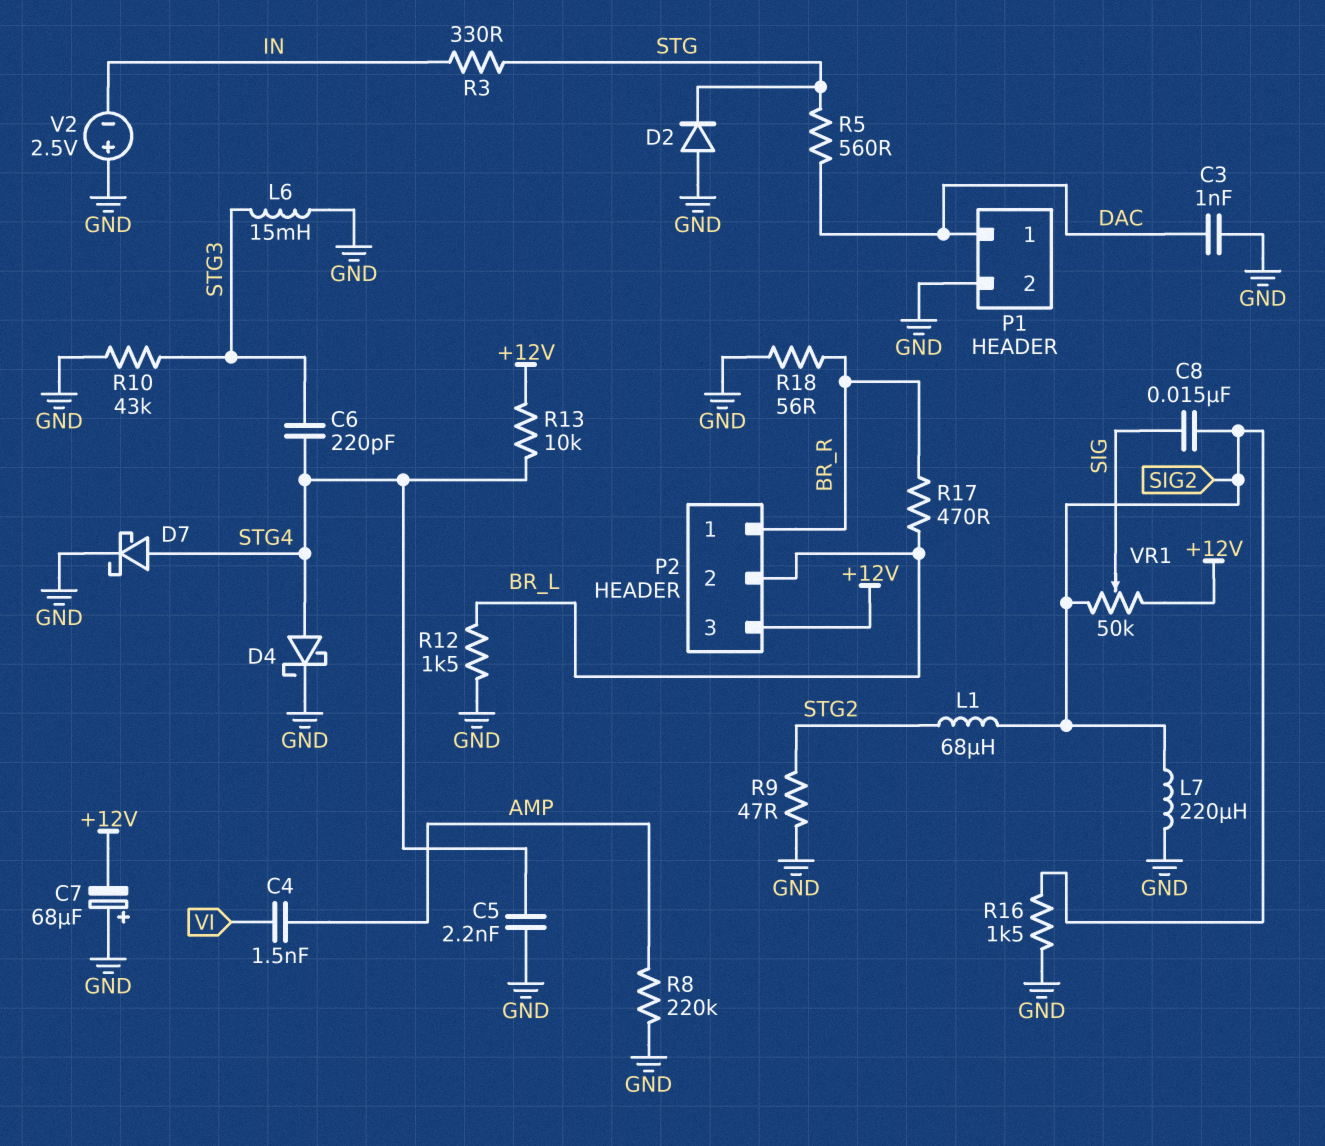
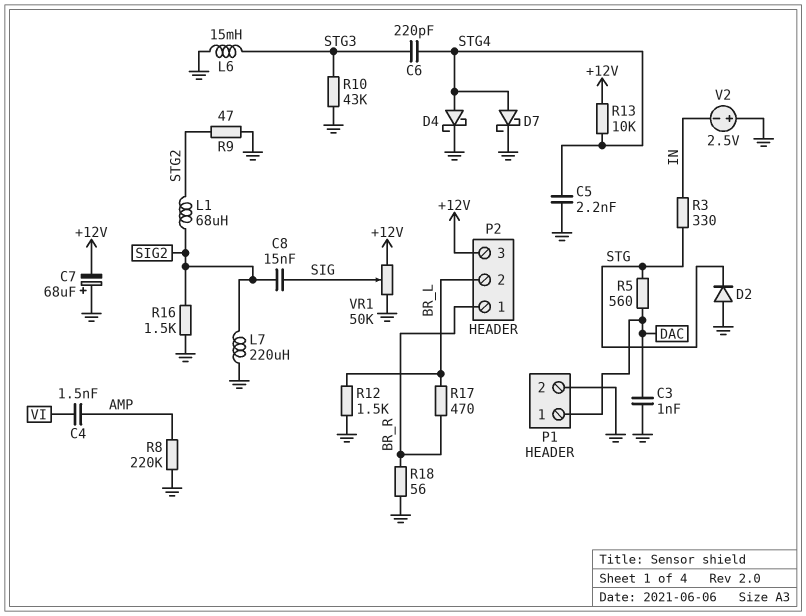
VR1: 50k (+12V, SIG2, wiper SIG) -> 50k (+12V, GND, wiper SIG)

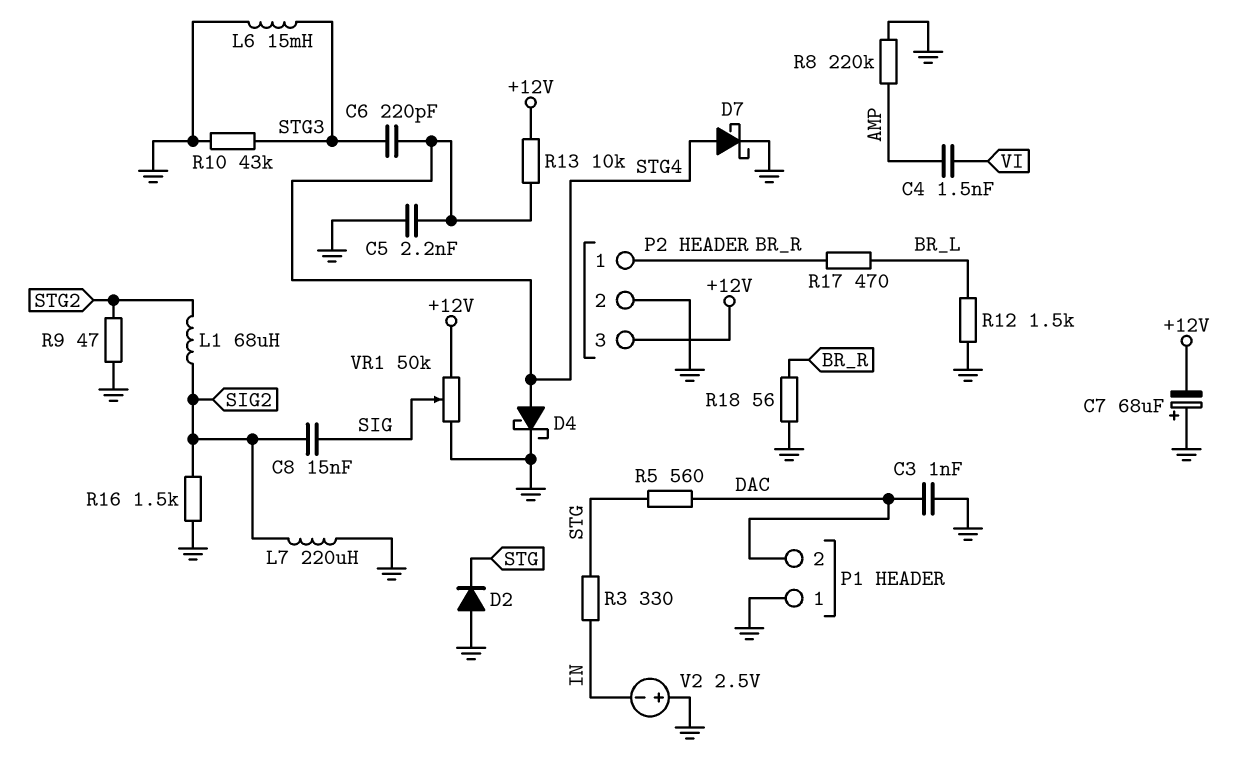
P1 pin 1: DAC -> GND
P1 pin 2: GND -> DAC
P2 pin 2: BR_L -> GND

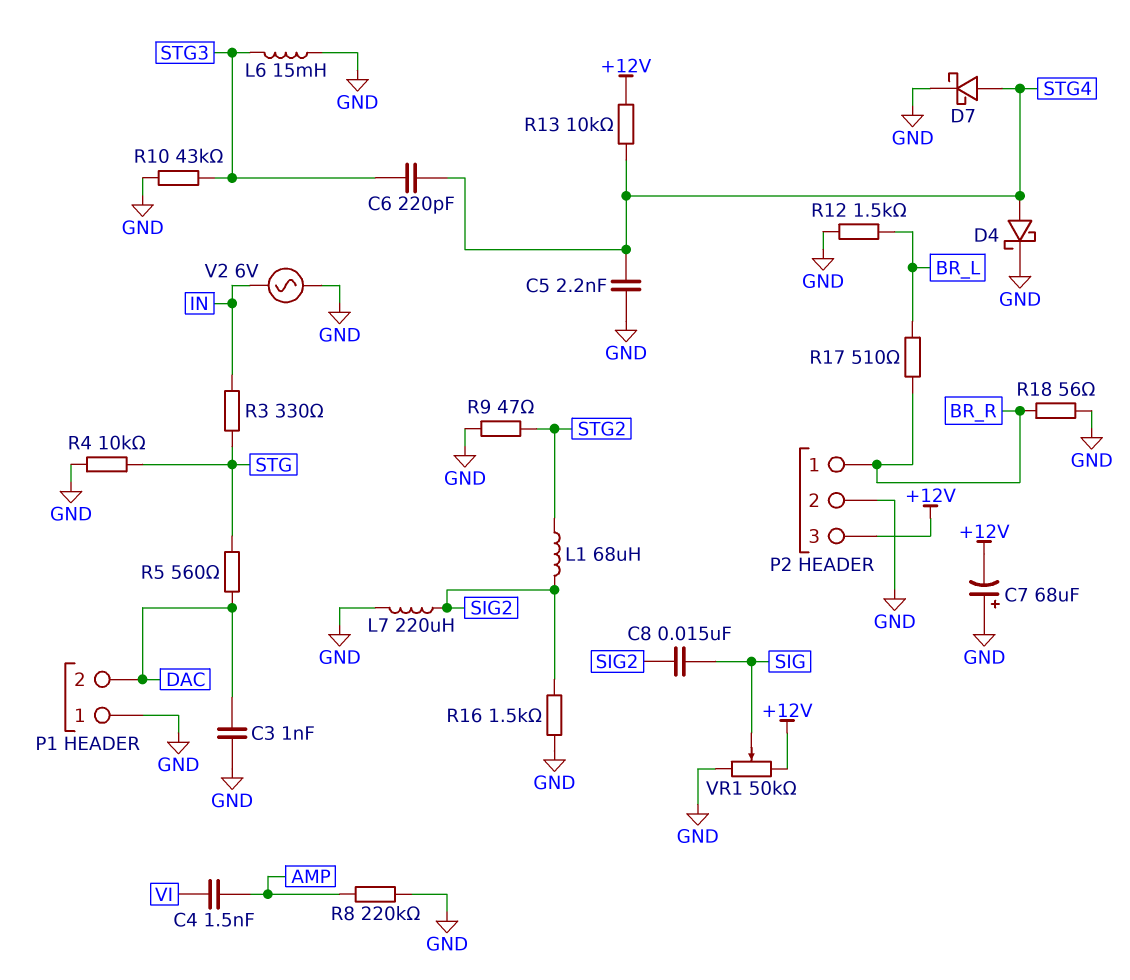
D2: diode (A GND, K STG) -> none
R4: none -> 10k (GND, STG)
R17: 470 (BR_L, BR_R) -> 510 (BR_L, BR_R)
V2: 2.5V (plus GND, minus IN) -> AC 6V (GND, IN)

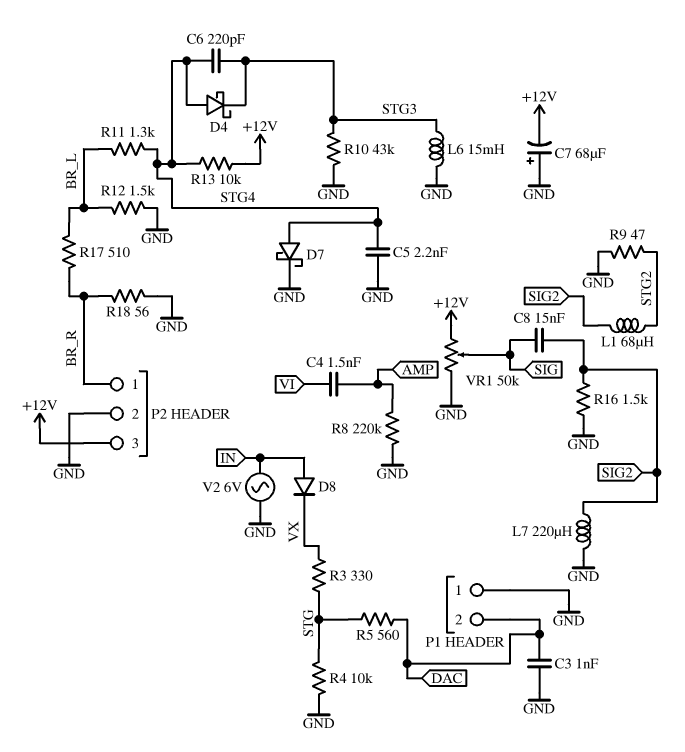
D4: schottky (A STG4, K GND) -> schottky (A STG4, K STG3)
D8: none -> diode (A IN, K VX)
R3: 330 (IN, STG) -> 330 (STG, VX)
R11: none -> 1.3k (BR_L, STG4)

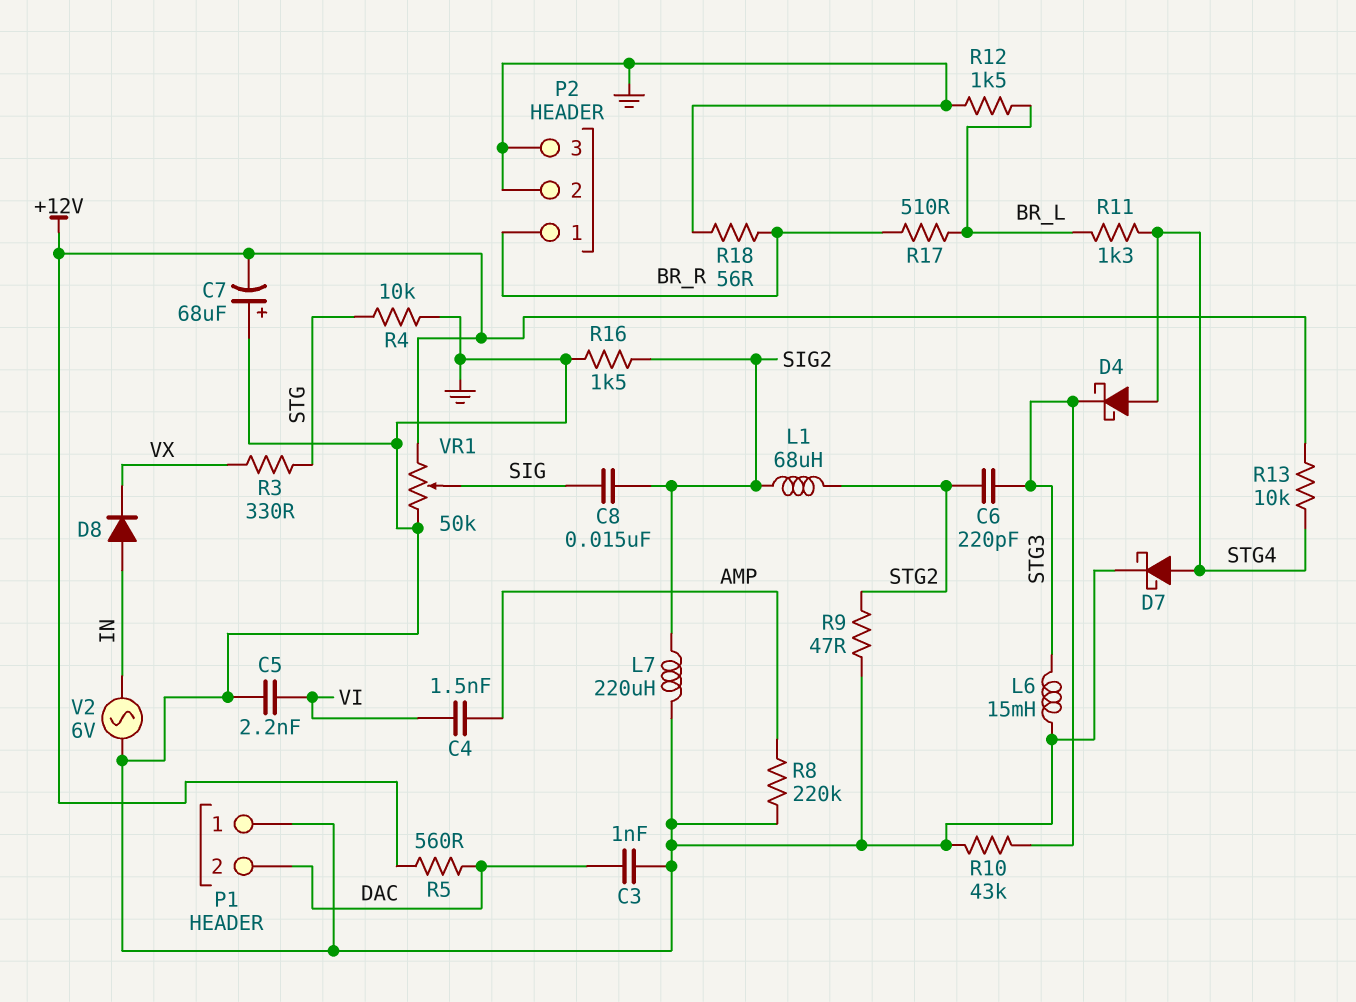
C5: 2.2nF (GND, STG4) -> 2.2nF (GND, VI)
C6: 220pF (STG3, STG4) -> 220pF (STG2, STG3)
P2 pin 3: +12V -> GND
R5: 560 (DAC, STG) -> 560 (+12V, DAC)

